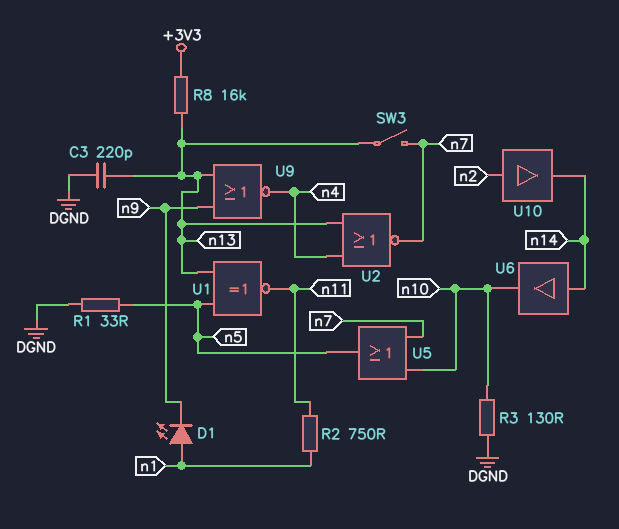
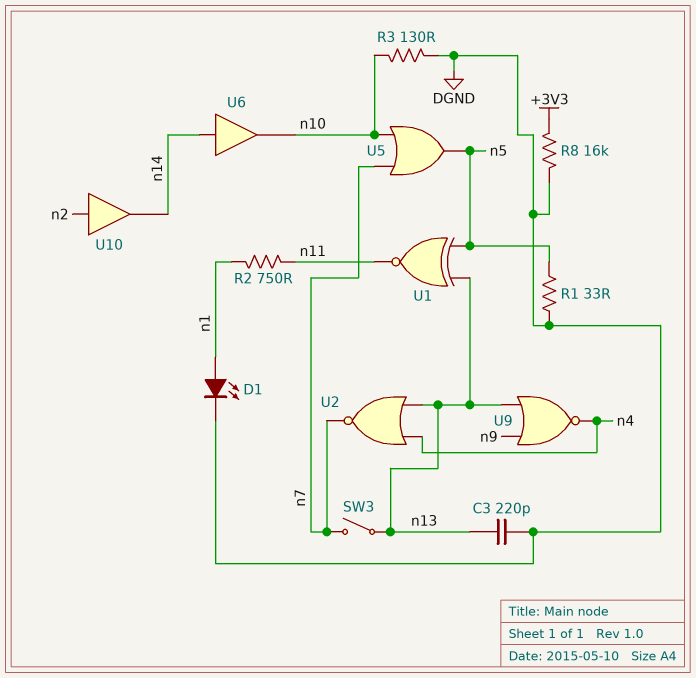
D1: LED (A n1, K n9) -> LED (A n1, K DGND)
R8: 16k (+3V3, n13) -> 16k (+3V3, DGND)

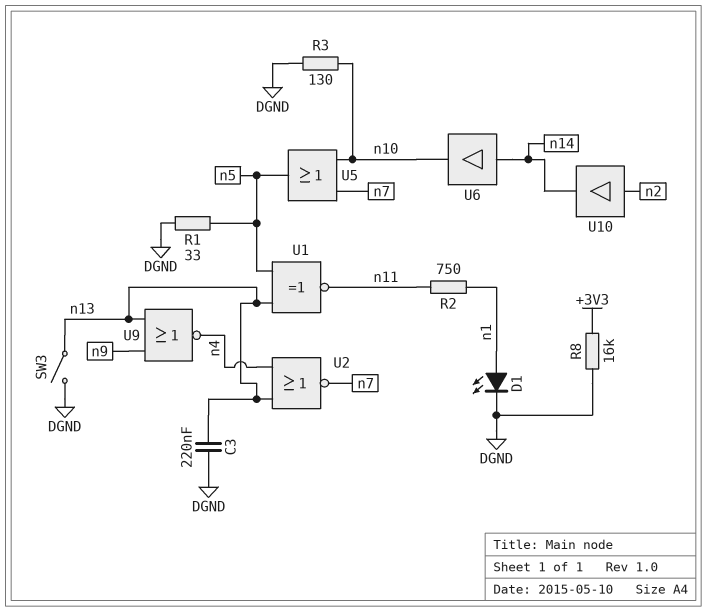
C3: 220pF (DGND, n13) -> 220nF (DGND, n13)
SW3: switch (n7, n13) -> switch (DGND, n13)

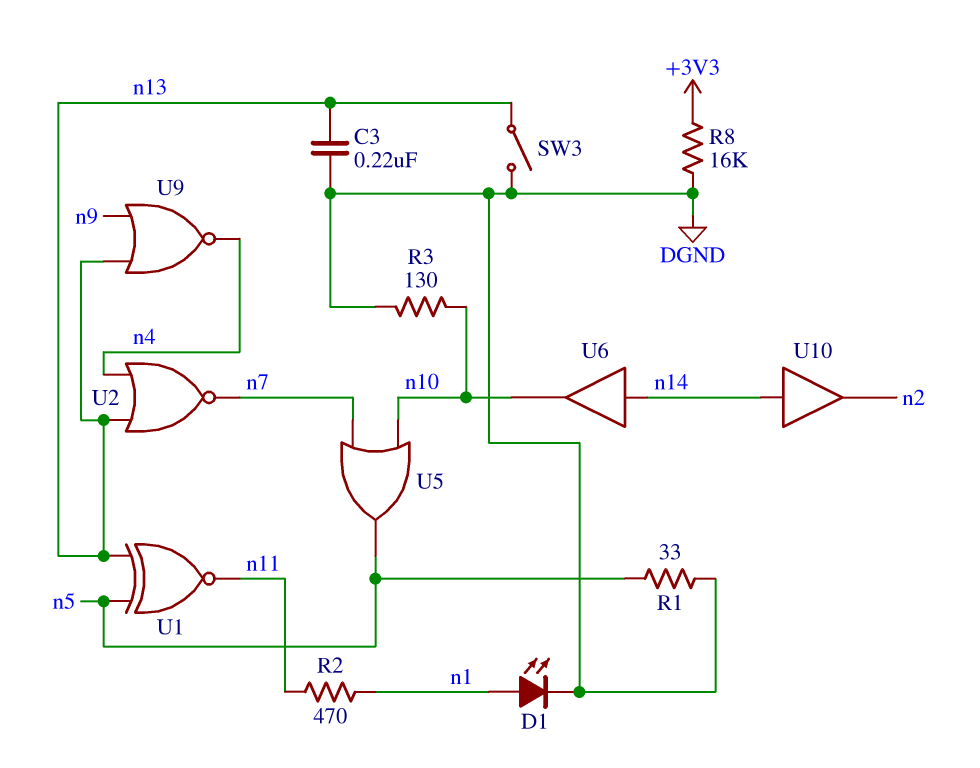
R2: 750 (n1, n11) -> 470 (n1, n11)
U10: buffer (in n2, out n14) -> buffer (in n14, out n2)

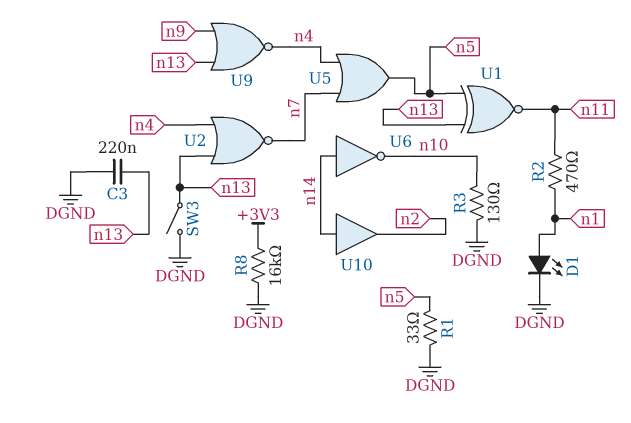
U5: OR (in n7, in n10, out n5) -> OR (in n4, in n7, out n5)
U6: buffer (in n14, out n10) -> NOT (in n14, out n10)

